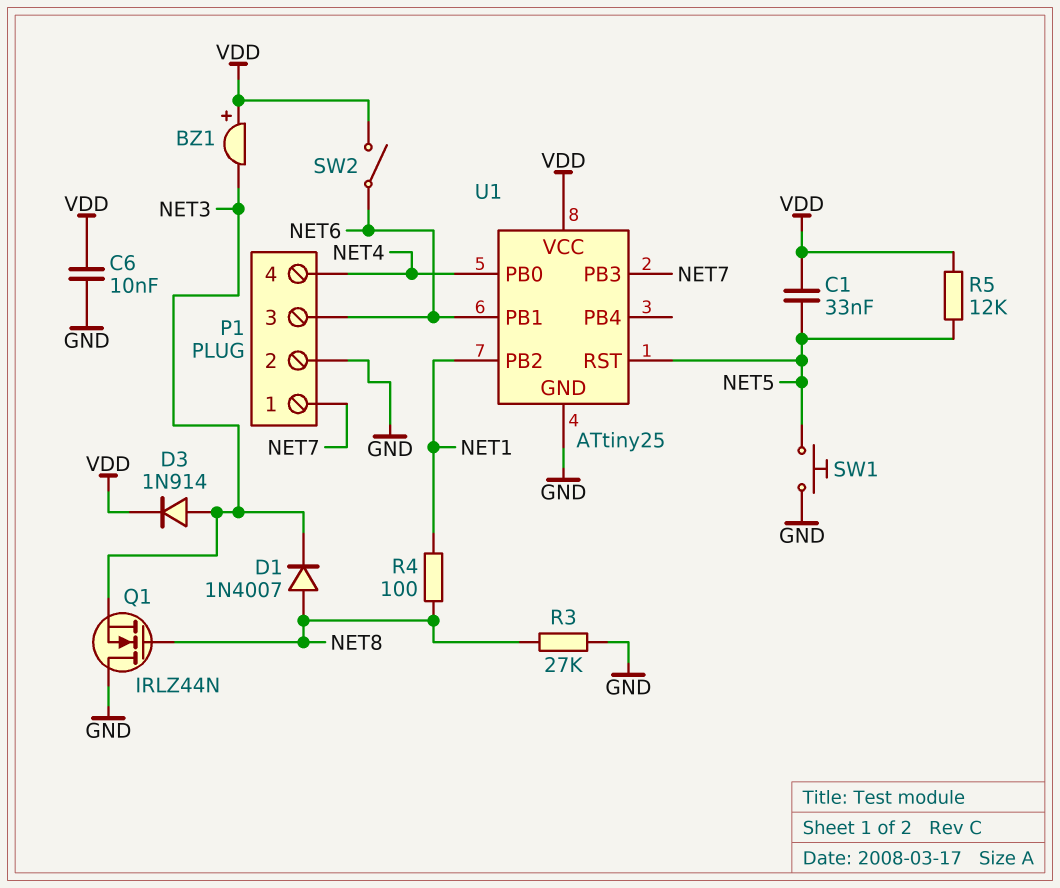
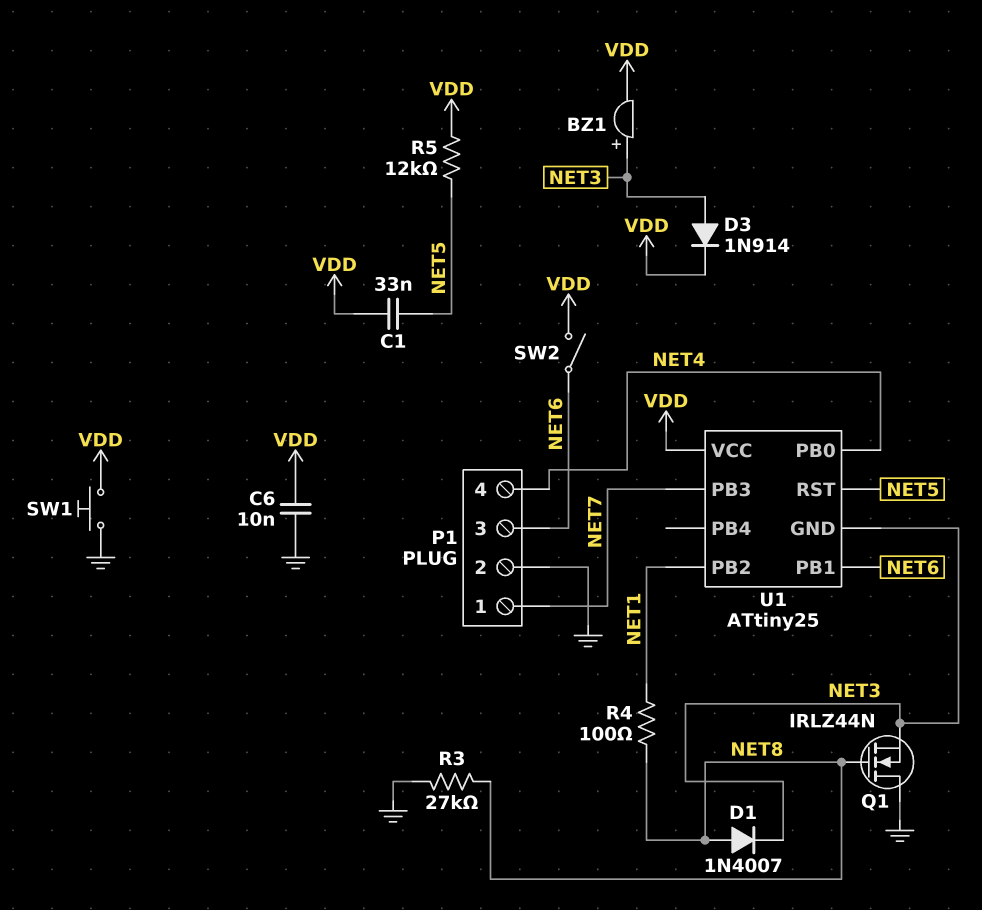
BZ1: buzzer (plus VDD, minus NET3) -> buzzer (plus NET3, minus VDD)
SW1: button (GND, NET5) -> button (GND, VDD)
U1 pin GND: GND -> NET3

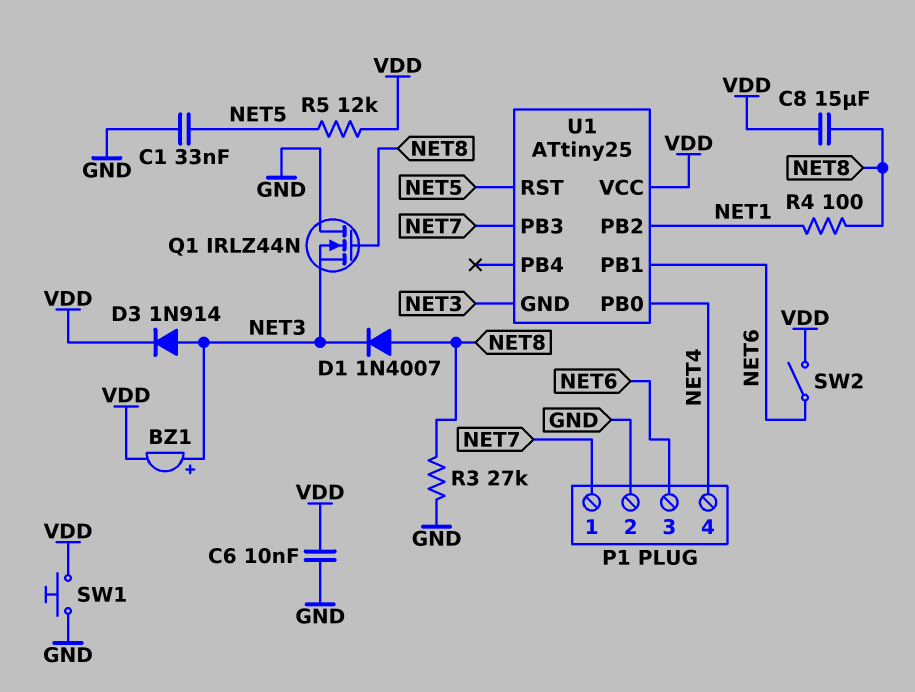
C1: 33nF (NET5, VDD) -> 33nF (GND, NET5)
C8: none -> 15uF (NET8, VDD)

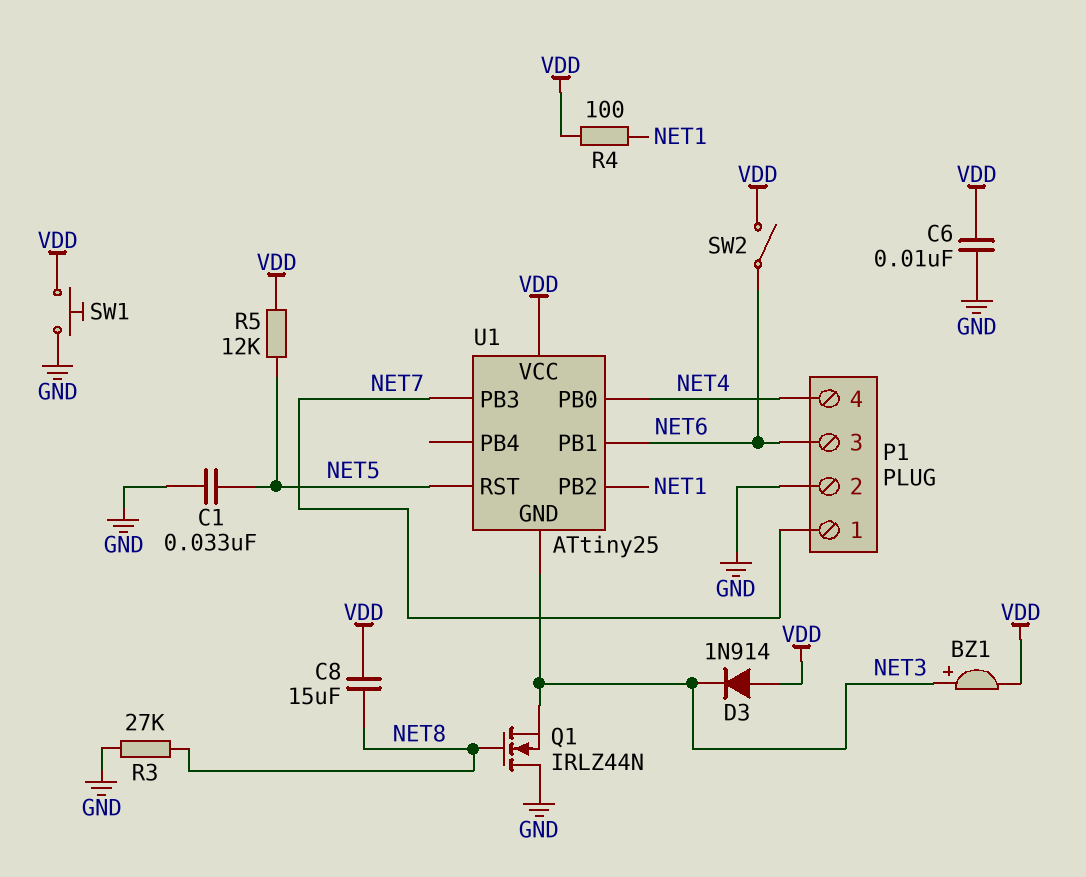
D1: diode 1N4007 (A NET8, K NET3) -> none
D3: diode 1N914 (A NET3, K VDD) -> diode 1N914 (A VDD, K NET3)
R4: 100 (NET1, NET8) -> 100 (NET1, VDD)

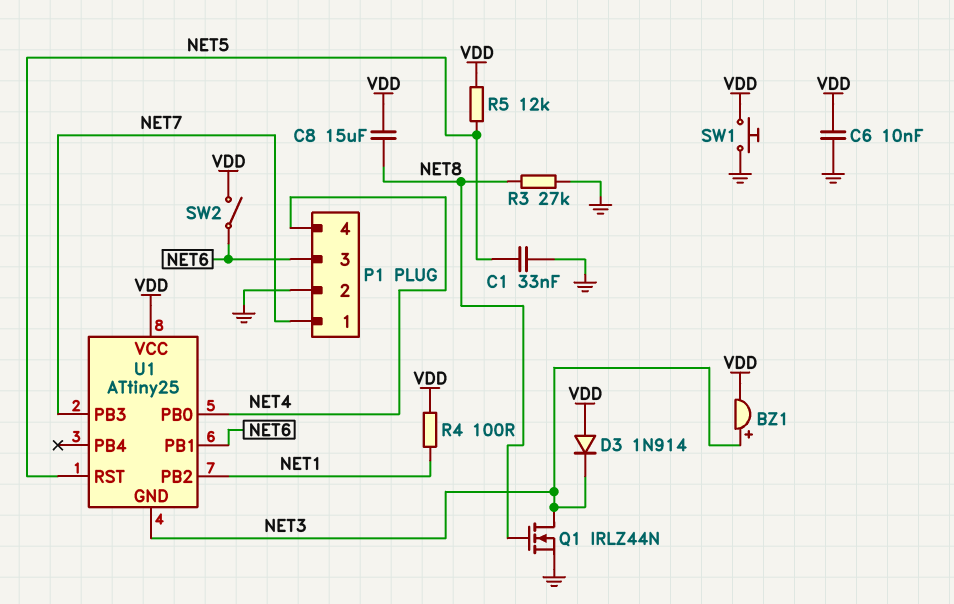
Q1: NMOS IRLZ44N (G NET8, D GND, S NET3) -> NMOS IRLZ44N (G NET8, D NET3, S GND)

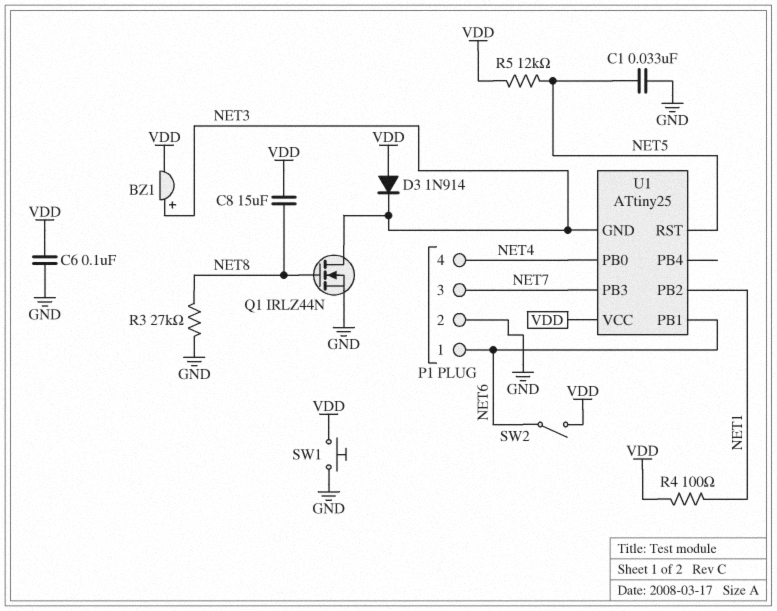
C6: 10nF (GND, VDD) -> 100nF (GND, VDD)
P1 pin 1: NET7 -> NET6
P1 pin 3: NET6 -> NET7

